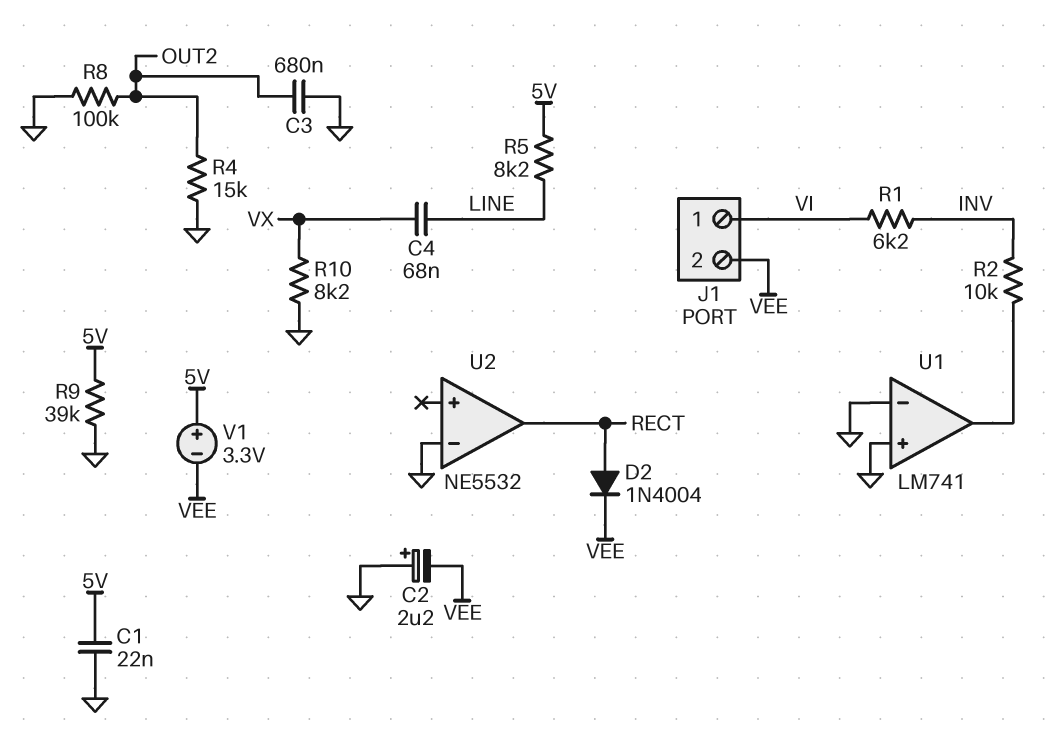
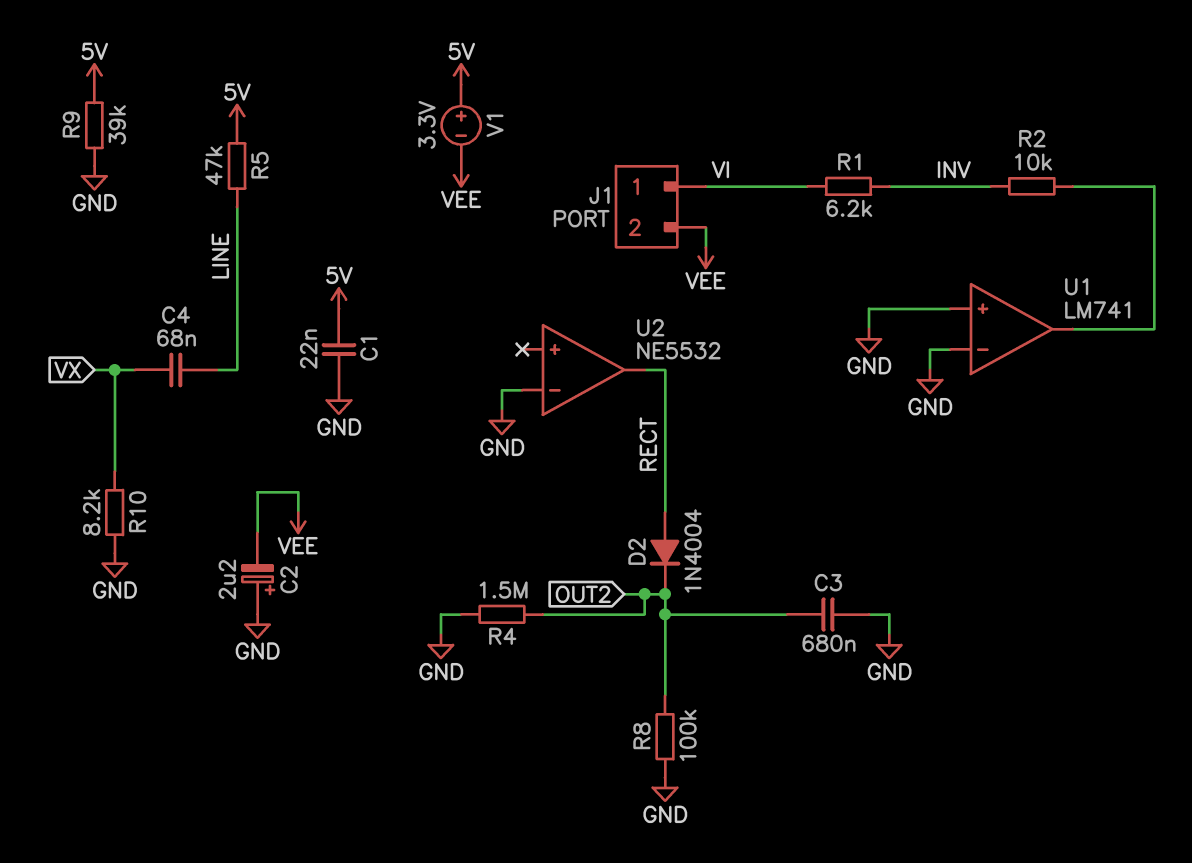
D2: diode 1N4004 (A RECT, K VEE) -> diode 1N4004 (A RECT, K OUT2)
R4: 15k (GND, OUT2) -> 1.5M (GND, OUT2)
R5: 8.2k (5V, LINE) -> 47k (5V, LINE)

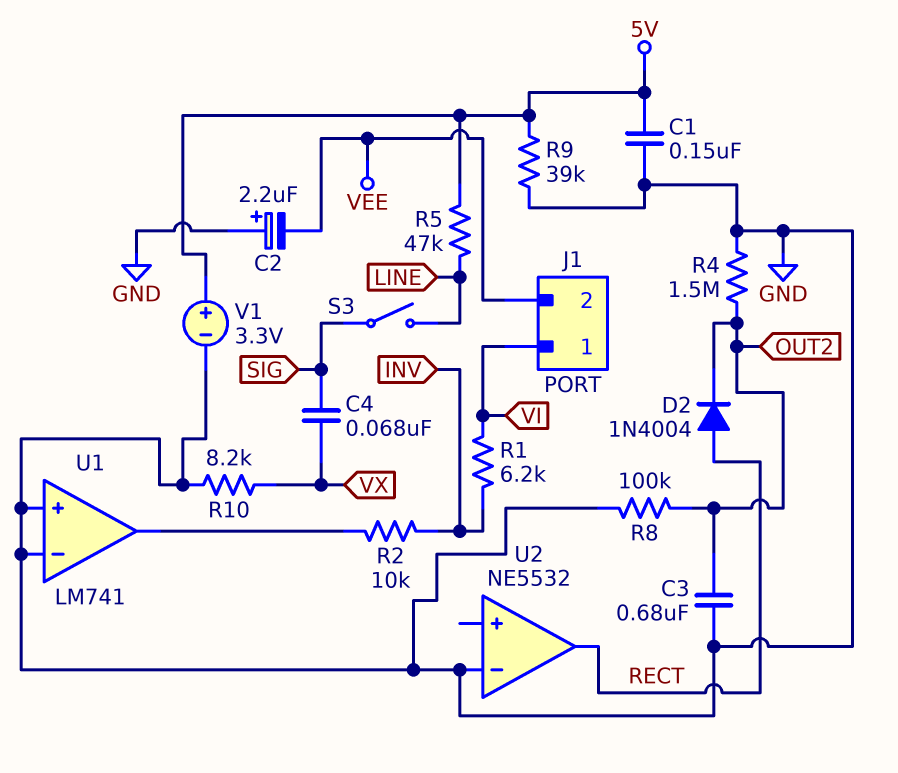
C1: 22nF (5V, GND) -> 150nF (5V, GND)
C4: 68nF (LINE, VX) -> 68nF (SIG, VX)
S3: none -> switch (LINE, SIG)
V1: 3.3V (plus 5V, minus VEE) -> 3.3V (plus 5V, minus GND)

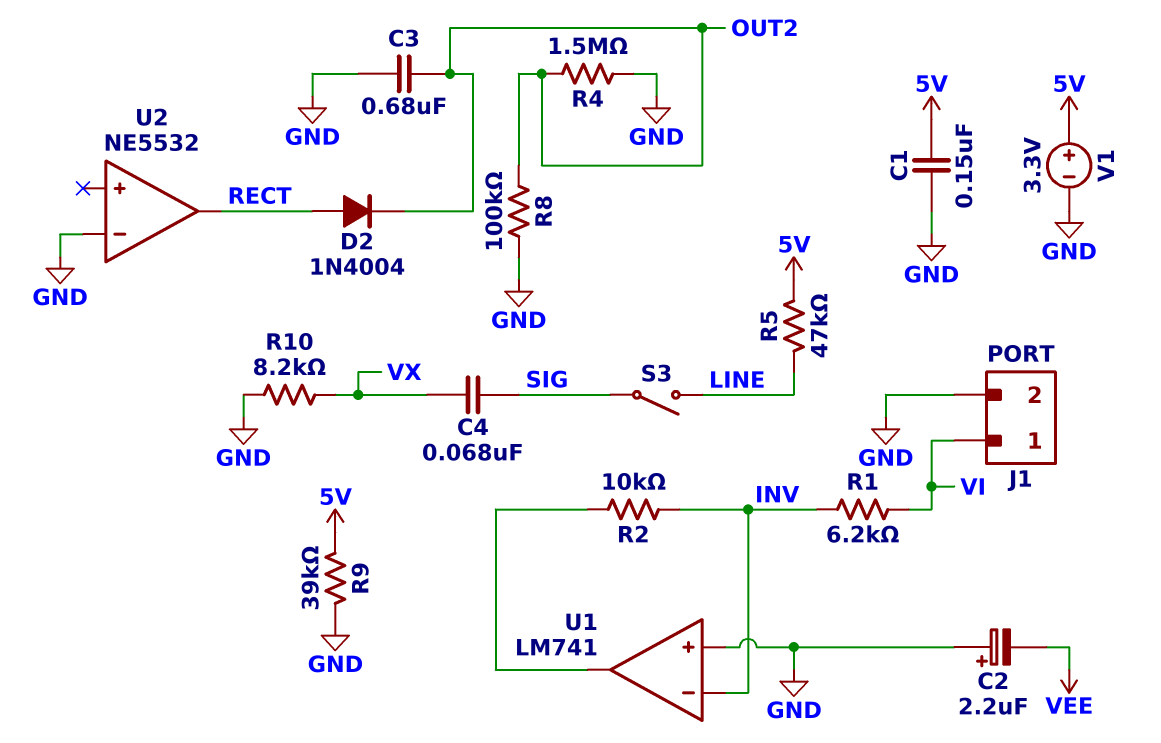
J1 pin 2: VEE -> GND
U1 pin in-: GND -> INV

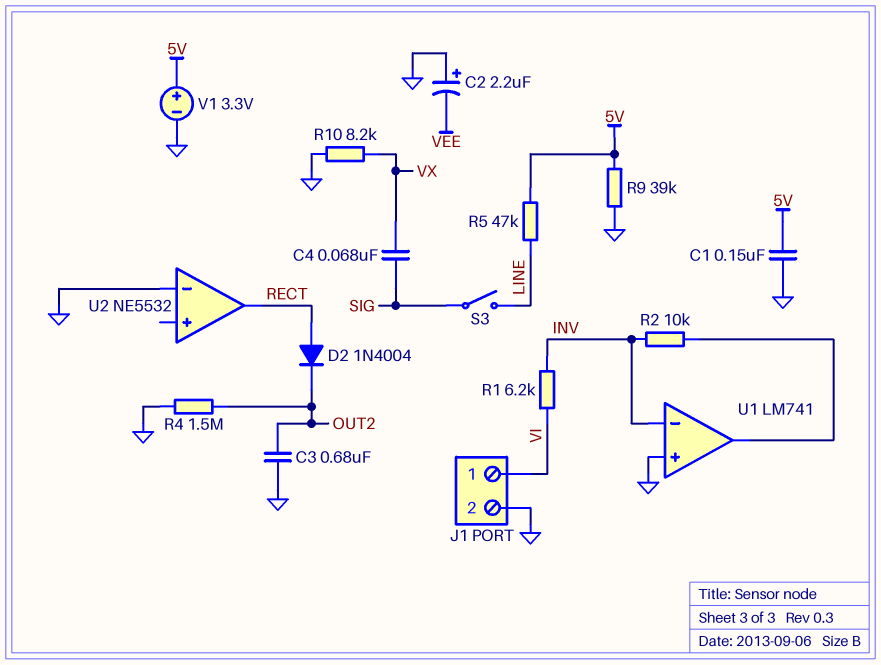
R8: 100k (GND, OUT2) -> none

